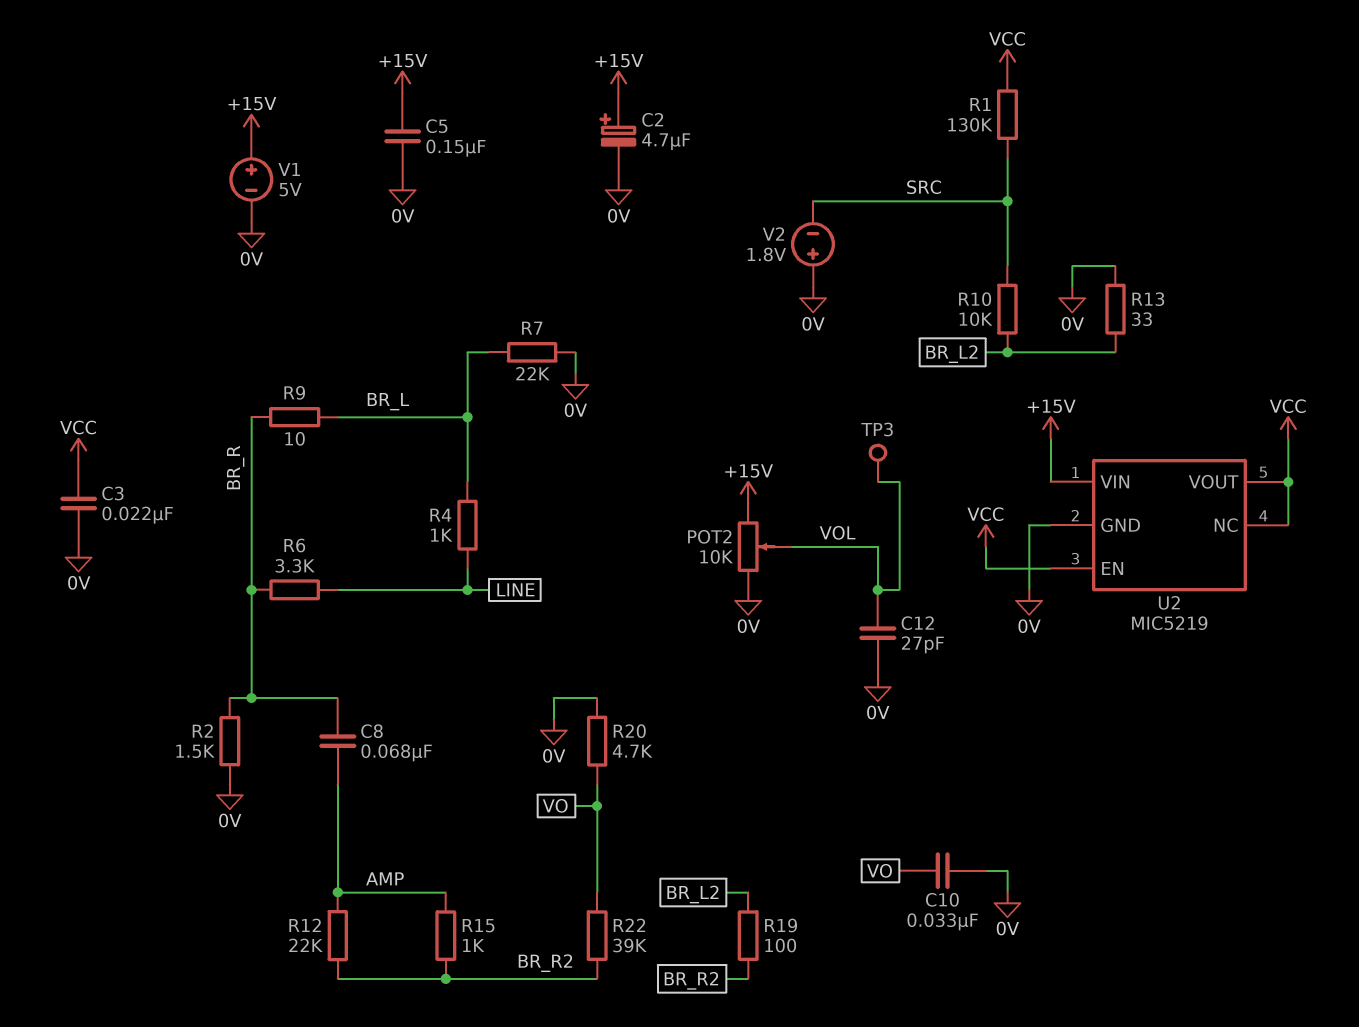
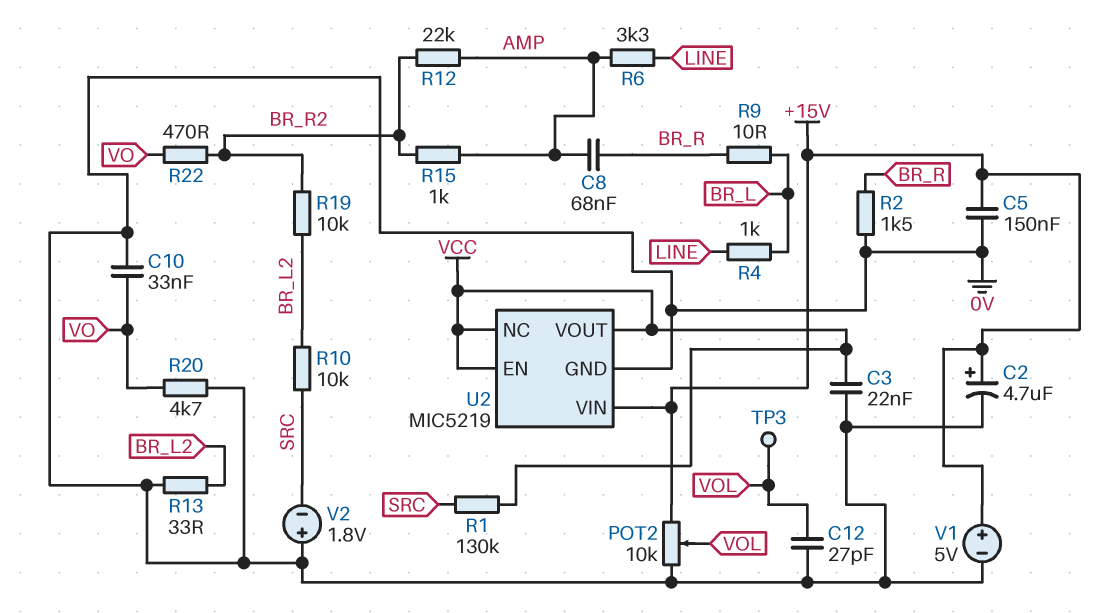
R6: 3.3k (BR_R, LINE) -> 3.3k (AMP, LINE)
R7: 22k (0V, BR_L) -> none
R19: 100 (BR_L2, BR_R2) -> 10k (BR_L2, BR_R2)
R22: 39k (BR_R2, VO) -> 470 (BR_R2, VO)

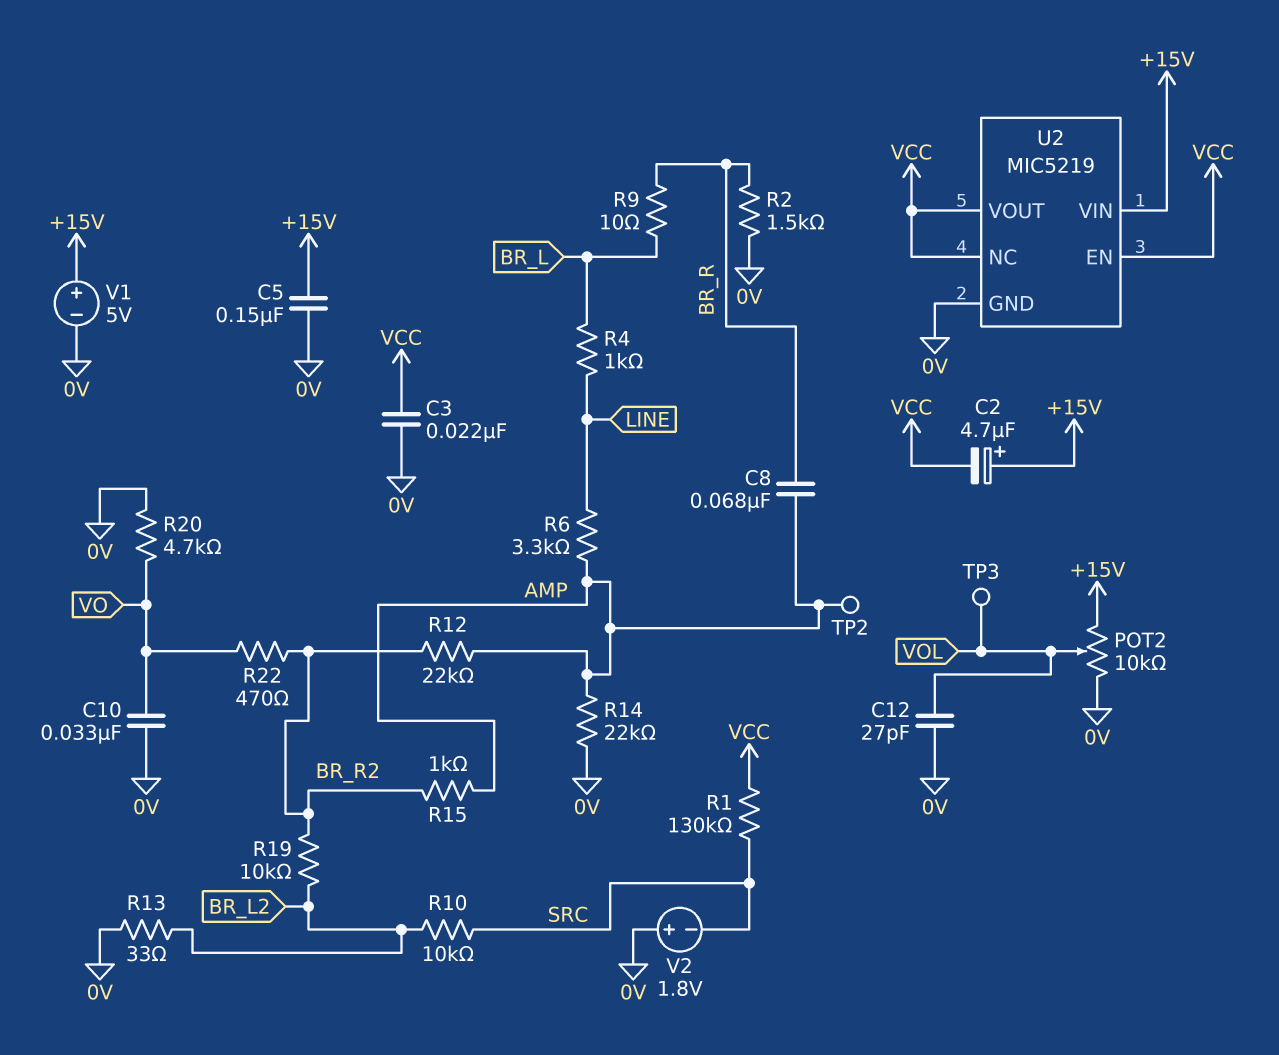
C2: 4.7uF (plus +15V, minus 0V) -> 4.7uF (plus +15V, minus VCC)
R14: none -> 22k (0V, AMP)
TP2: none -> test point (AMP)

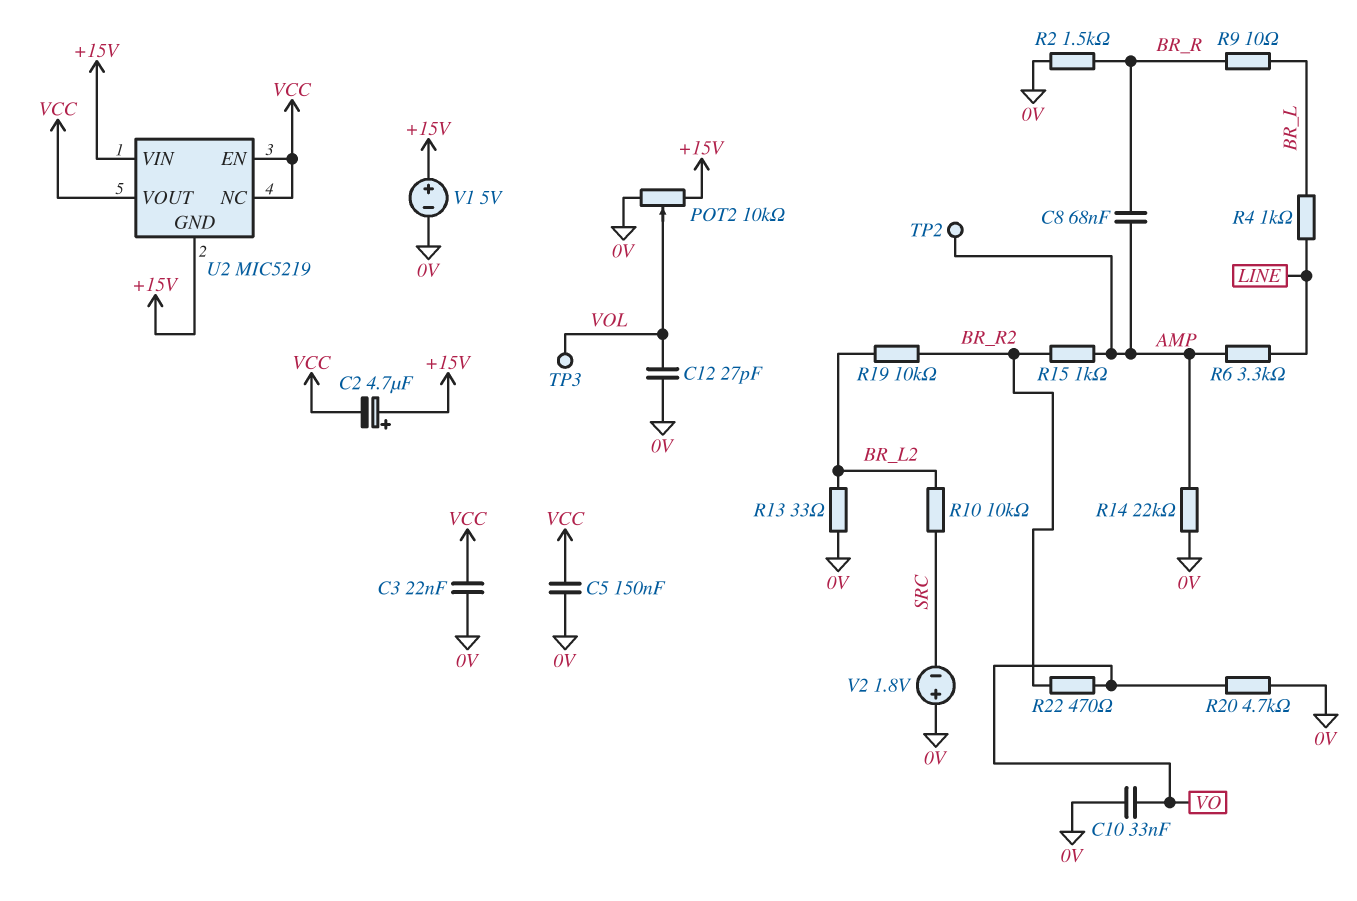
C5: 150nF (+15V, 0V) -> 150nF (0V, VCC)
R1: 130k (SRC, VCC) -> none
R12: 22k (AMP, BR_R2) -> none
U2 pin GND: 0V -> +15V

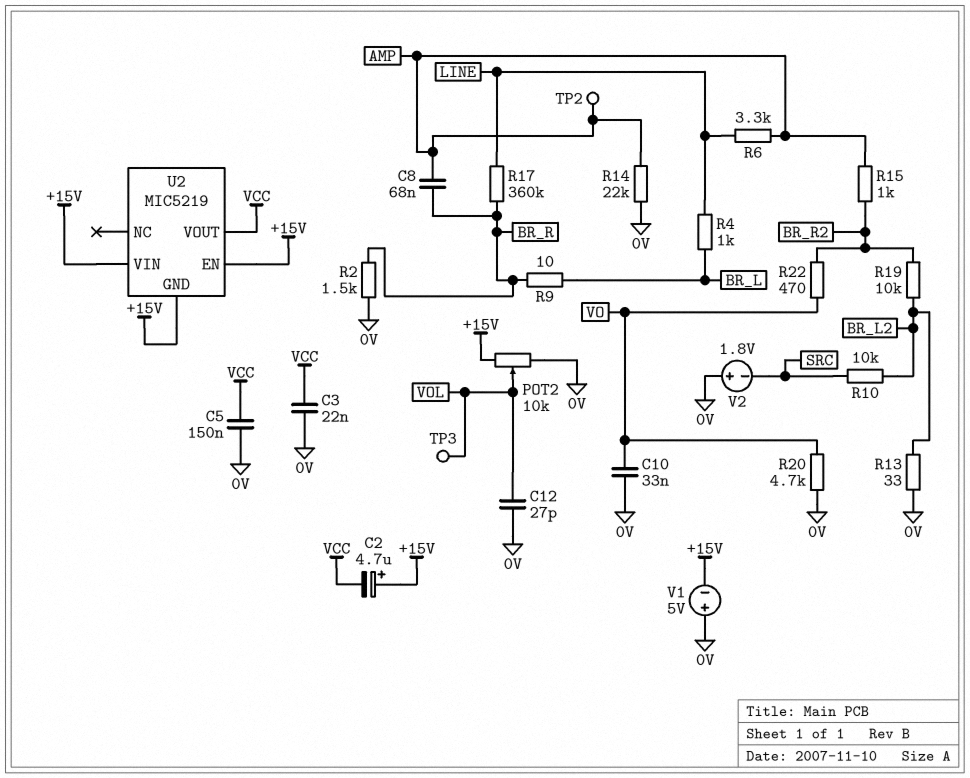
R17: none -> 360k (BR_R, LINE)
U2 pin EN: VCC -> +15V
U2 pin NC: VCC -> none
V1: 5V (plus +15V, minus 0V) -> 5V (plus 0V, minus +15V)

